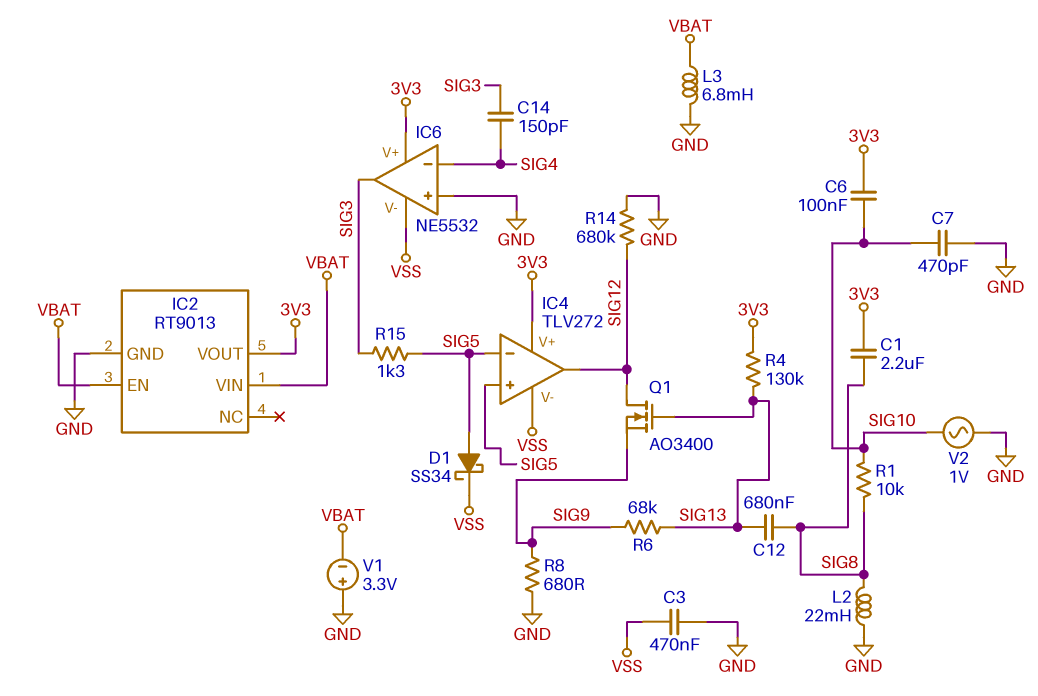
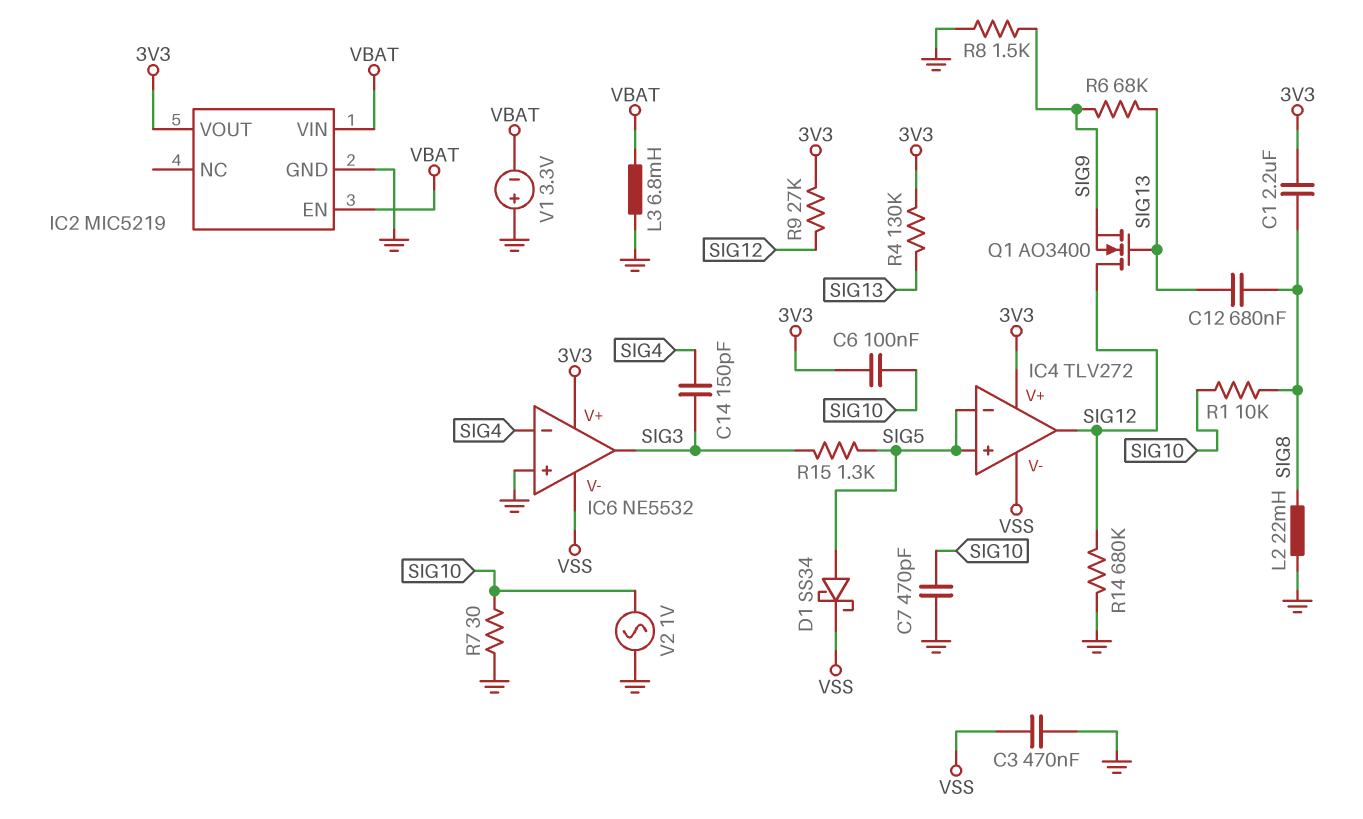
IC2: RT9013 -> MIC5219
R7: none -> 30 (GND, SIG10)
R8: 680 (GND, SIG9) -> 1.5k (GND, SIG9)
R9: none -> 27k (3V3, SIG12)

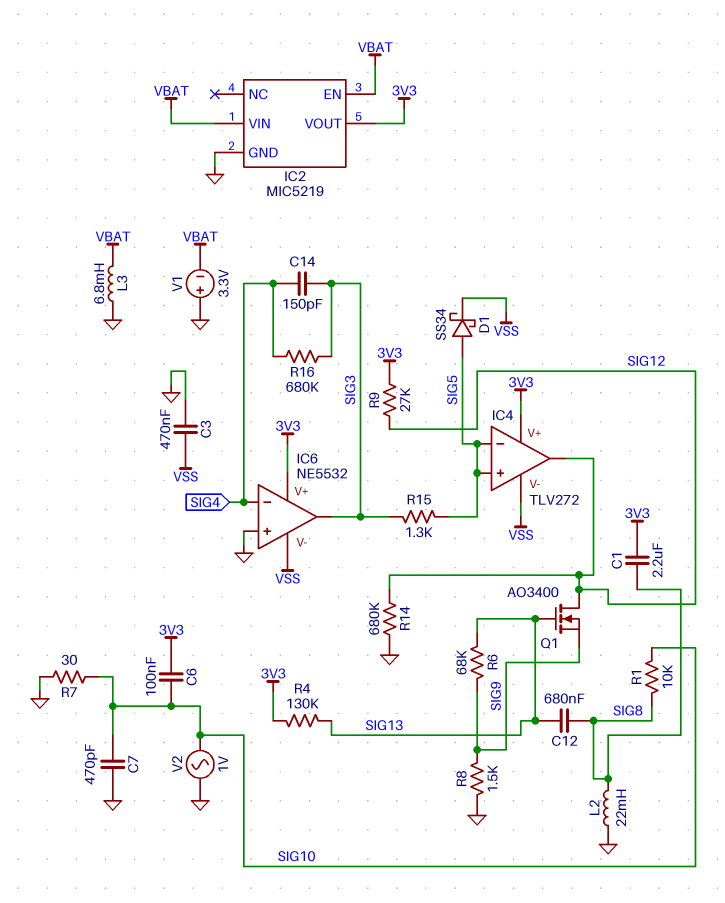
R16: none -> 680k (SIG3, SIG4)

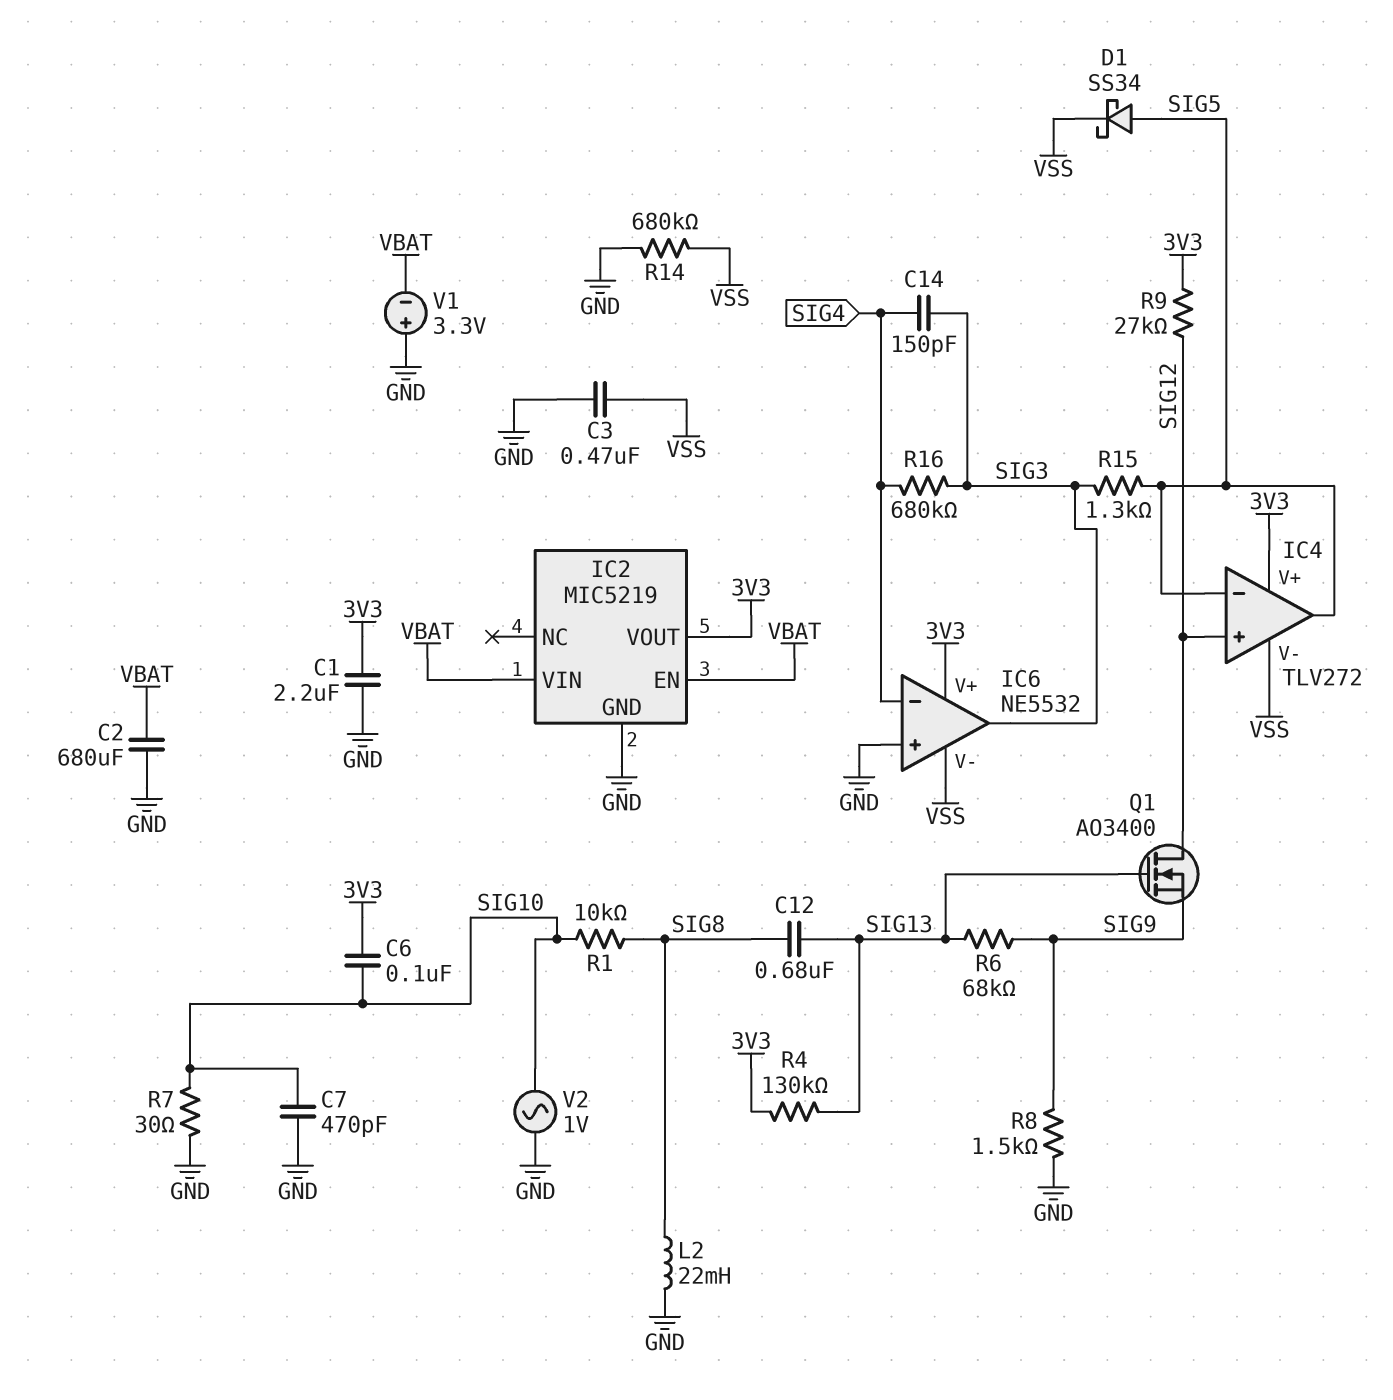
C1: 2.2uF (3V3, SIG8) -> 2.2uF (3V3, GND)
C2: none -> 680uF (GND, VBAT)
IC4 pin in+: SIG5 -> SIG12
IC4 pin out: SIG12 -> SIG5
L3: 6.8mH (GND, VBAT) -> none
R14: 680k (GND, SIG12) -> 680k (GND, VSS)

